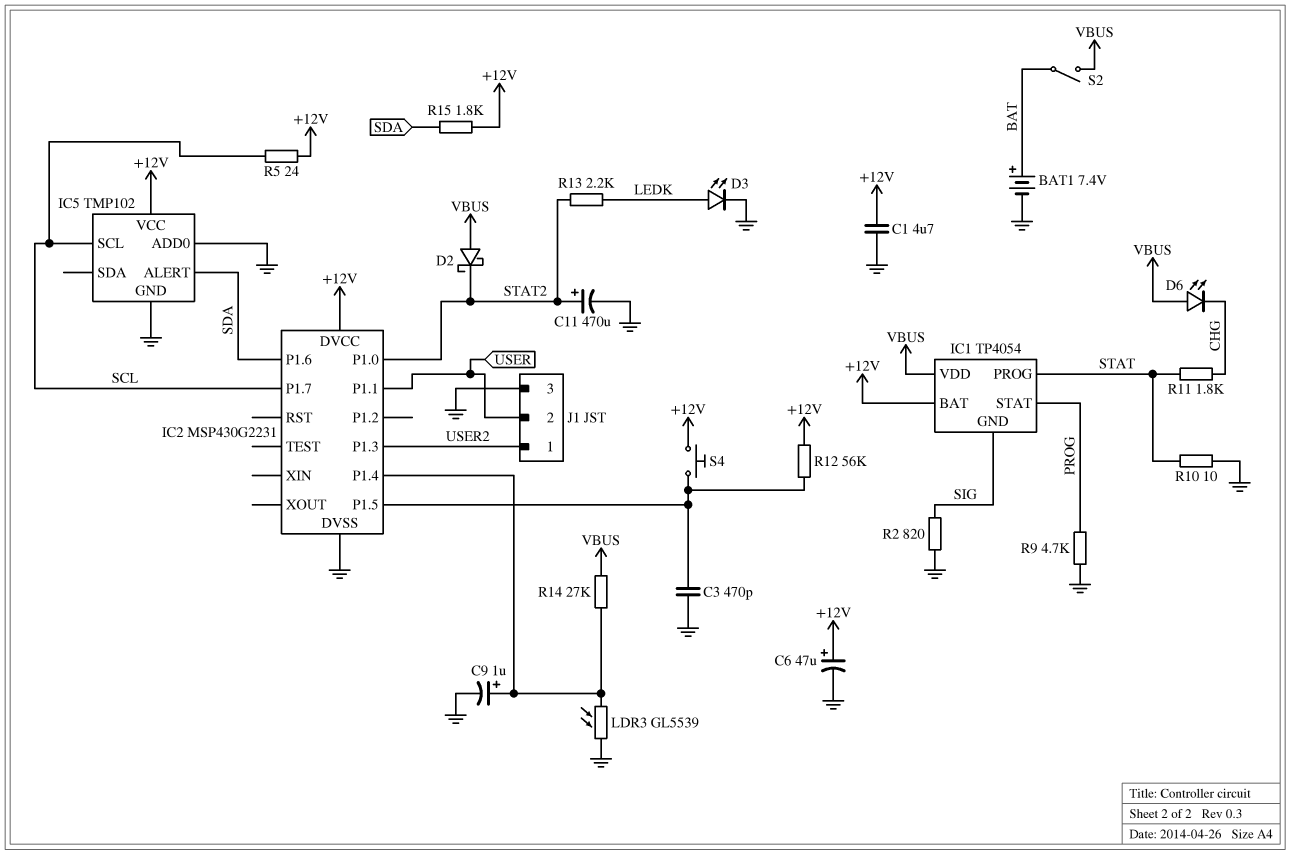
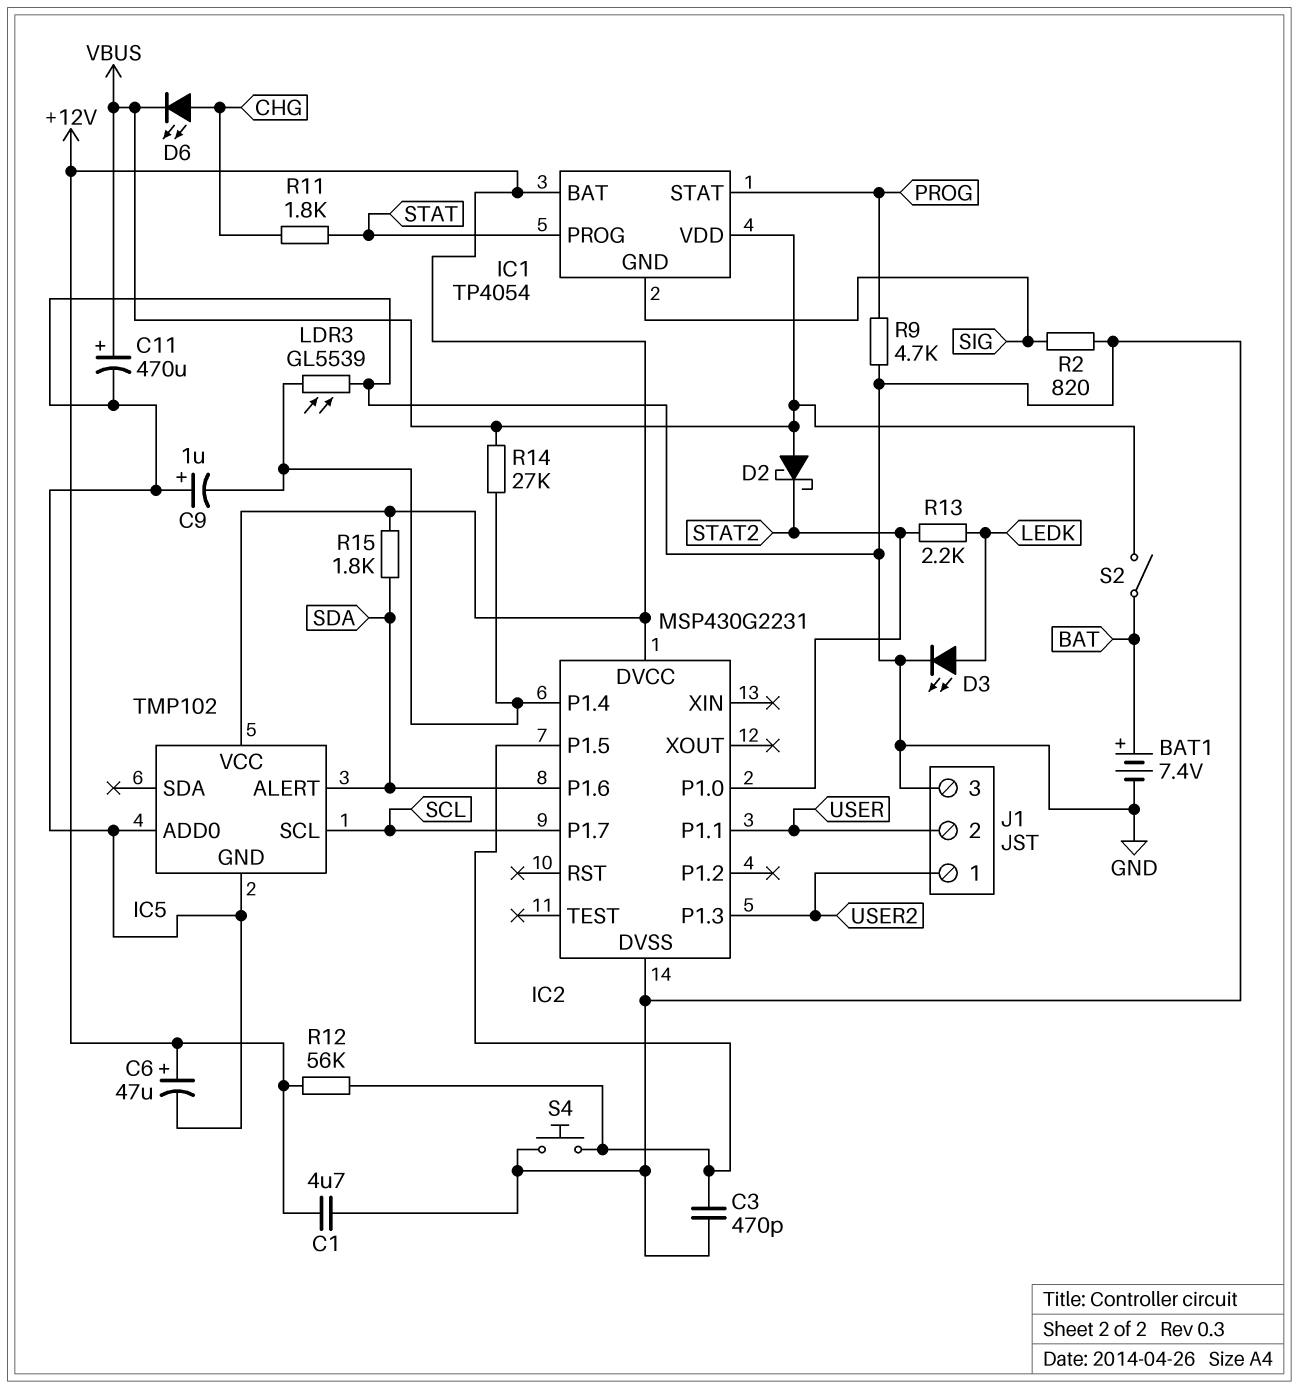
C9: 1uF (plus IC2/P1.4, minus GND) -> 1uF (plus GND, minus IC2/P1.4)
C11: 470uF (plus STAT2, minus GND) -> 470uF (plus VBUS, minus GND)
D6: LED (A VBUS, K CHG) -> LED (A CHG, K VBUS)
R5: 24 (+12V, SCL) -> none
R10: 10 (GND, STAT) -> none
S4: button (+12V, IC2/P1.5) -> button (GND, IC2/P1.5)

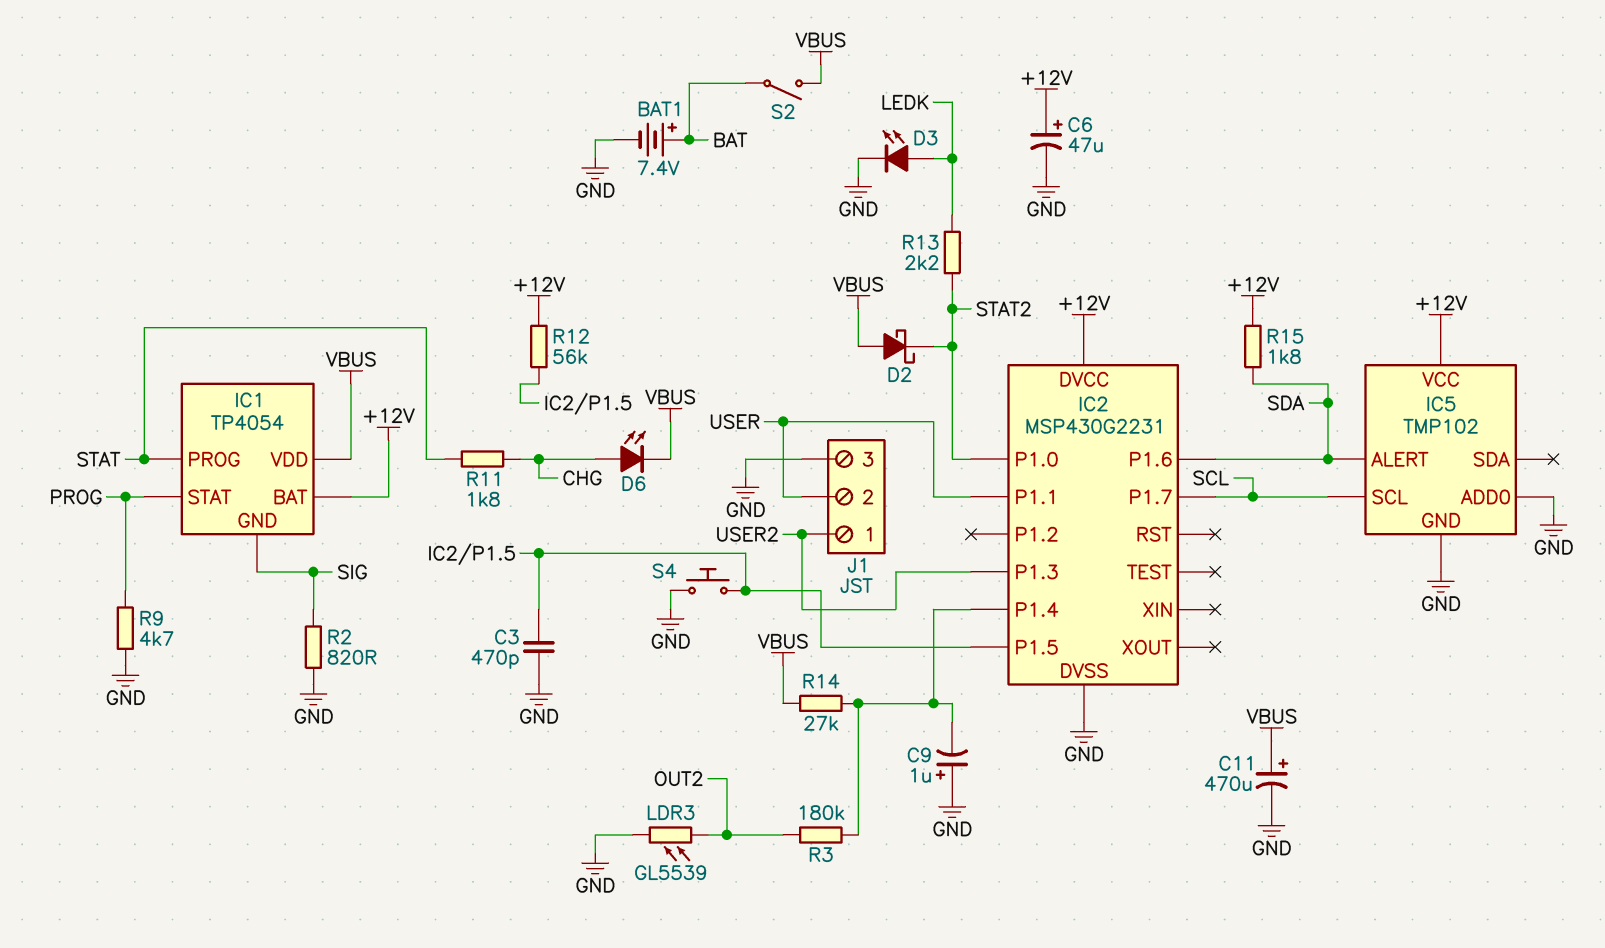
C1: 4.7uF (+12V, GND) -> none
LDR3: GL5539 (GND, IC2/P1.4) -> GL5539 (GND, OUT2)
R3: none -> 180k (IC2/P1.4, OUT2)

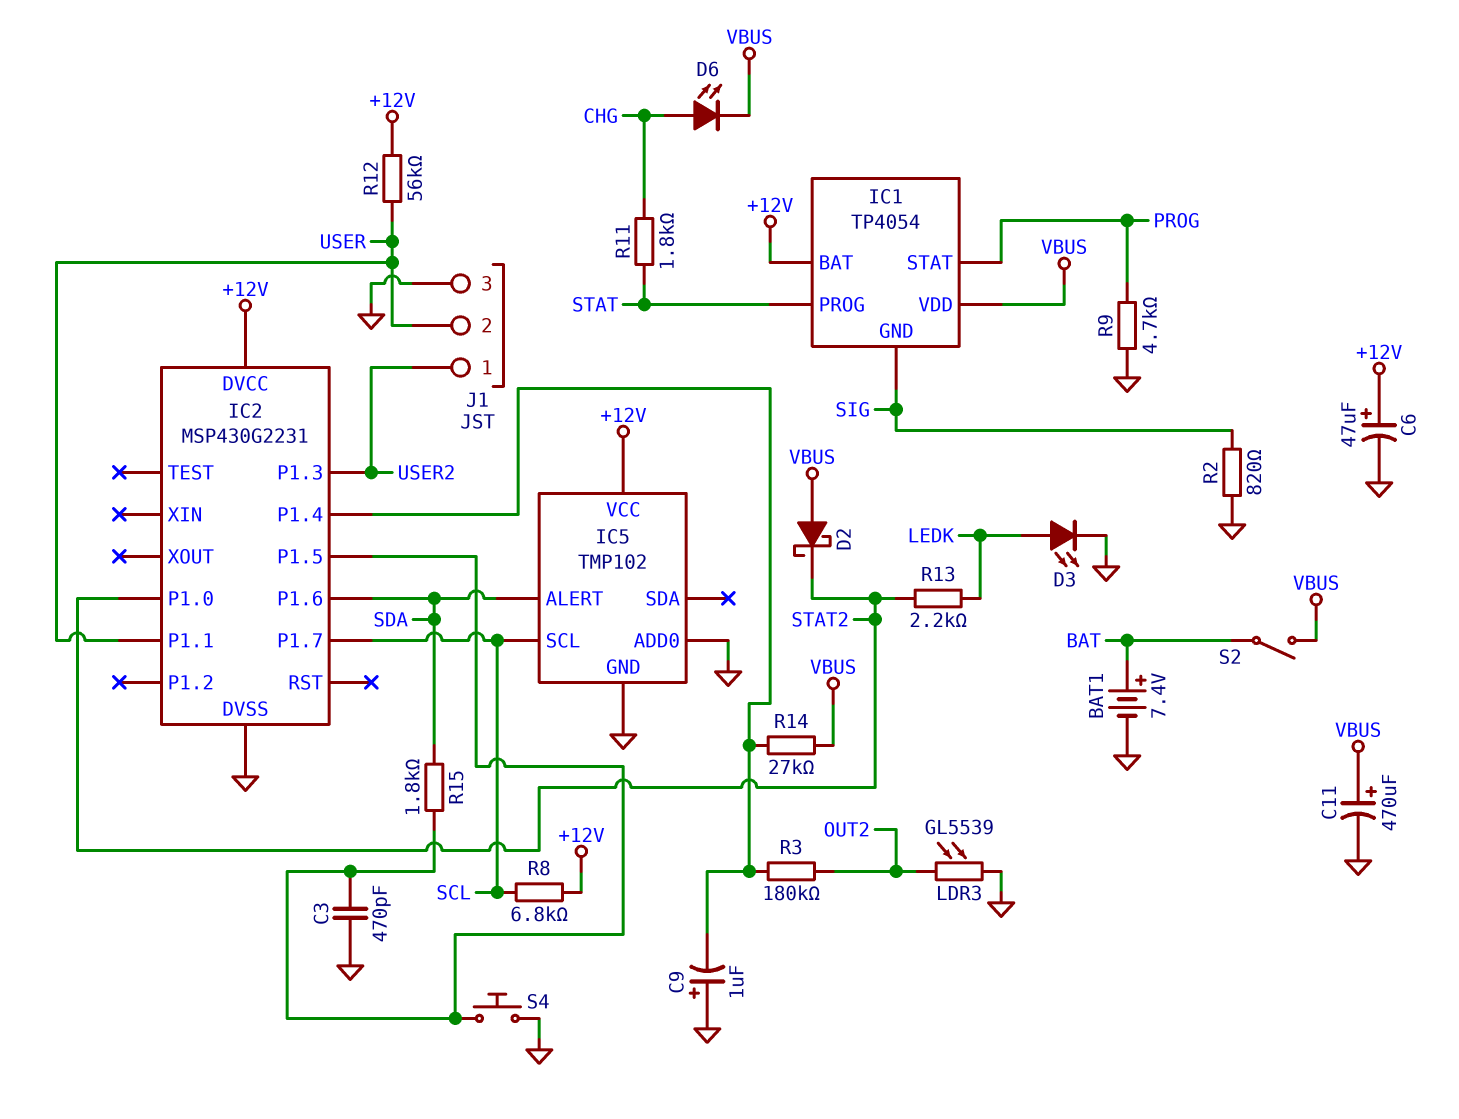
R8: none -> 6.8k (+12V, SCL)
R12: 56k (+12V, IC2/P1.5) -> 56k (+12V, USER)
R15: 1.8k (+12V, SDA) -> 1.8k (IC2/P1.5, SDA)

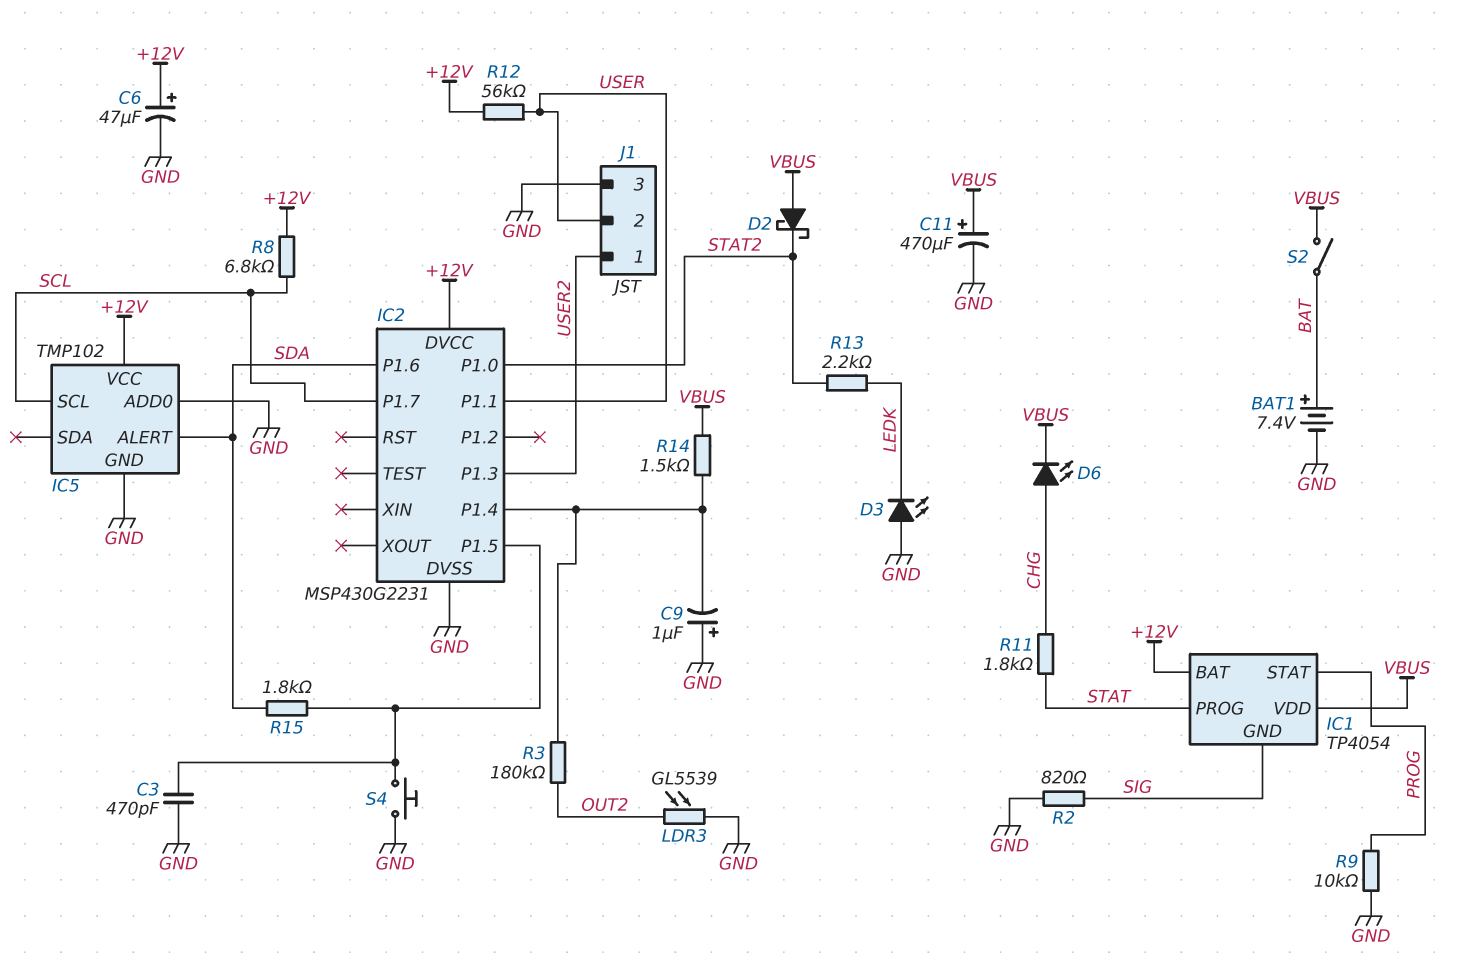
D3: LED (A LEDK, K GND) -> LED (A GND, K LEDK)
R9: 4.7k (GND, PROG) -> 10k (GND, PROG)
R14: 27k (IC2/P1.4, VBUS) -> 1.5k (IC2/P1.4, VBUS)

